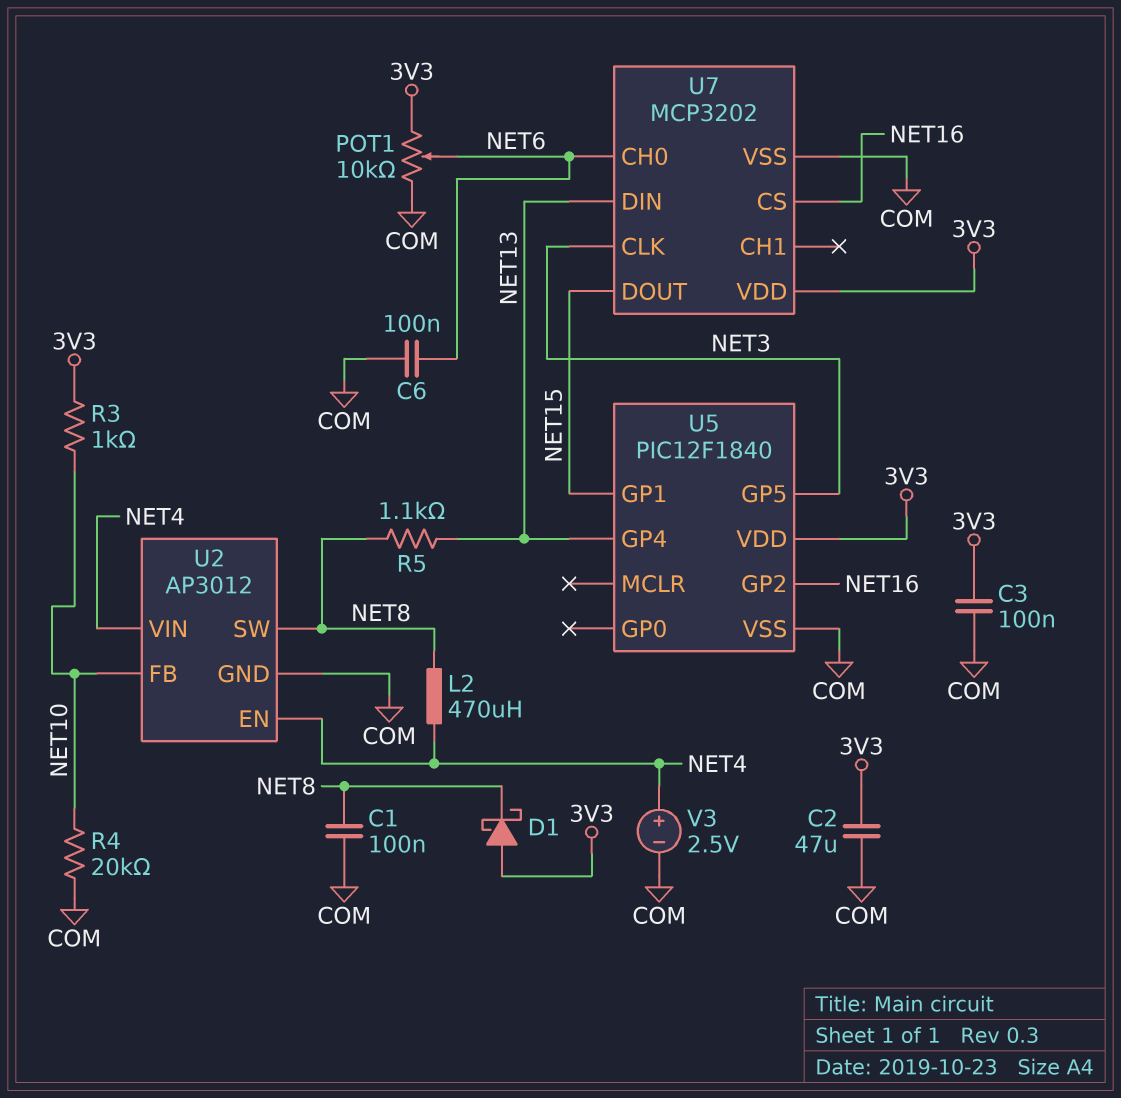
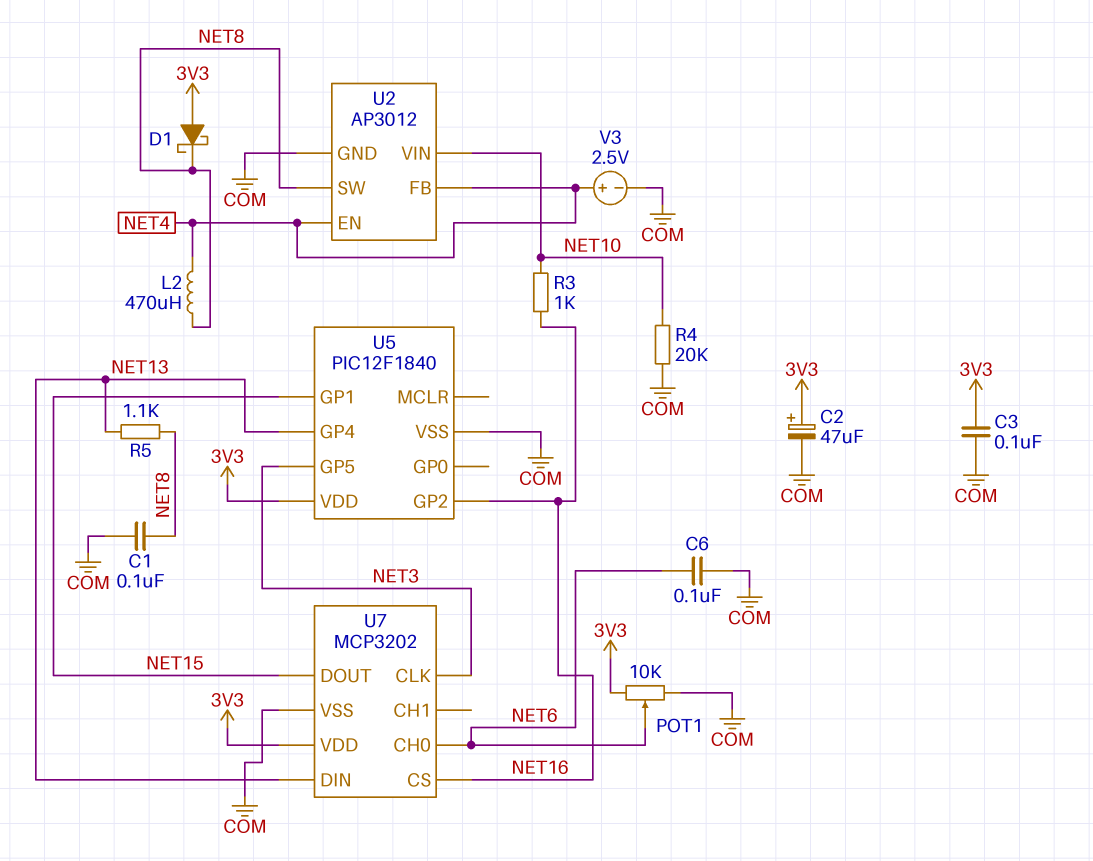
C2: 47uF (3V3, COM) -> 47uF (plus 3V3, minus COM)
R3: 1k (3V3, NET10) -> 1k (NET10, NET16)
U2 pin FB: NET10 -> NET4
U2 pin VIN: NET4 -> NET10

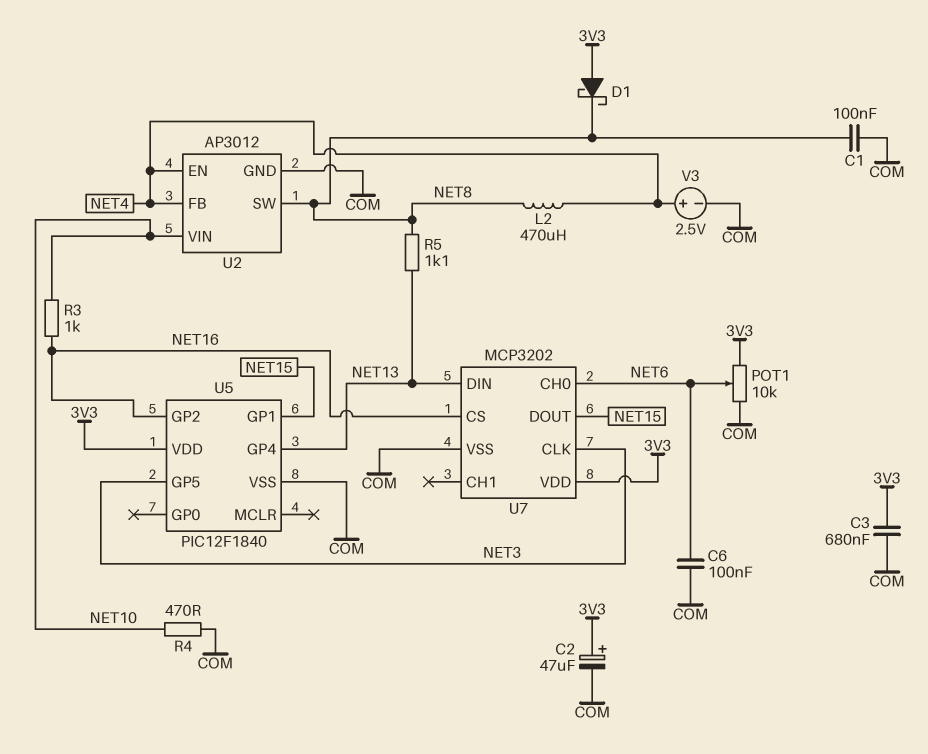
C3: 100nF (3V3, COM) -> 680nF (3V3, COM)
R4: 20k (COM, NET10) -> 470 (COM, NET10)

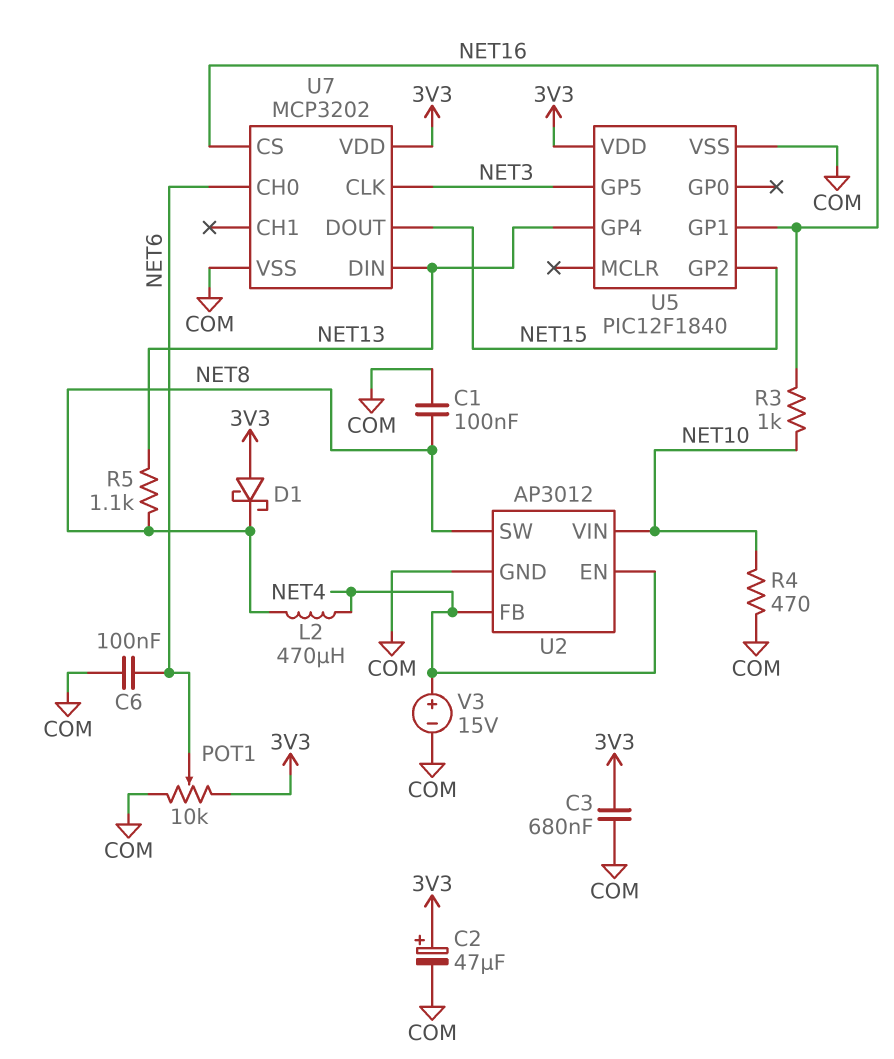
U5 pin GP1: NET15 -> NET16
U5 pin GP2: NET16 -> NET15
V3: 2.5V (plus NET4, minus COM) -> 15V (plus NET4, minus COM)

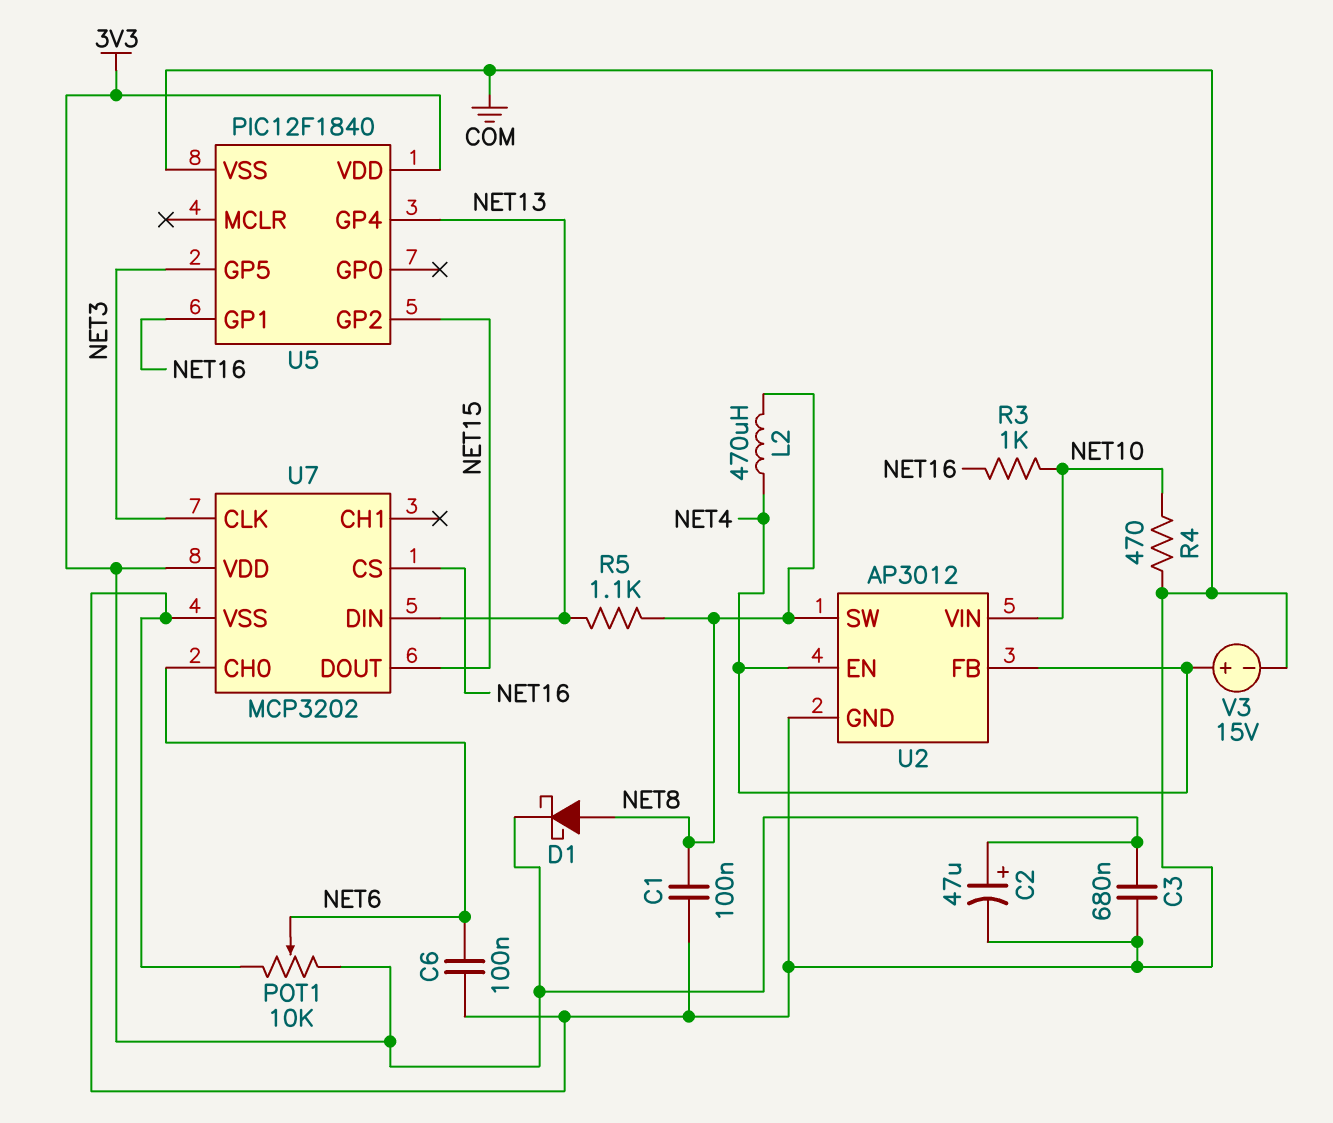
D1: schottky (A 3V3, K NET8) -> schottky (A NET8, K 3V3)

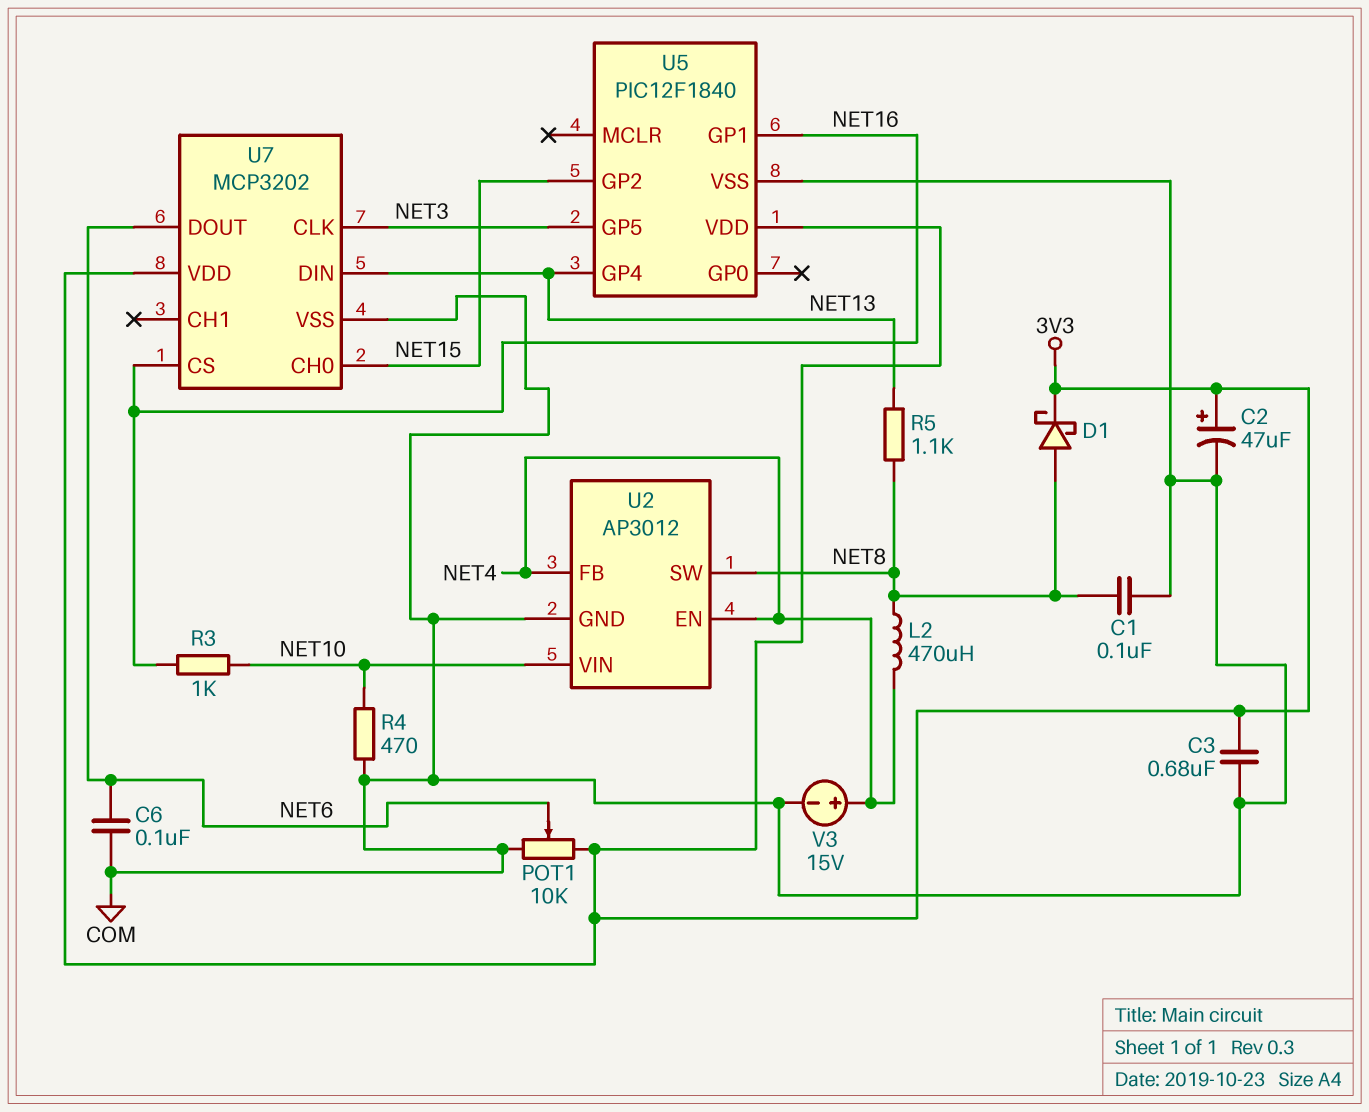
U7 pin CH0: NET6 -> NET15
U7 pin DOUT: NET15 -> NET6

